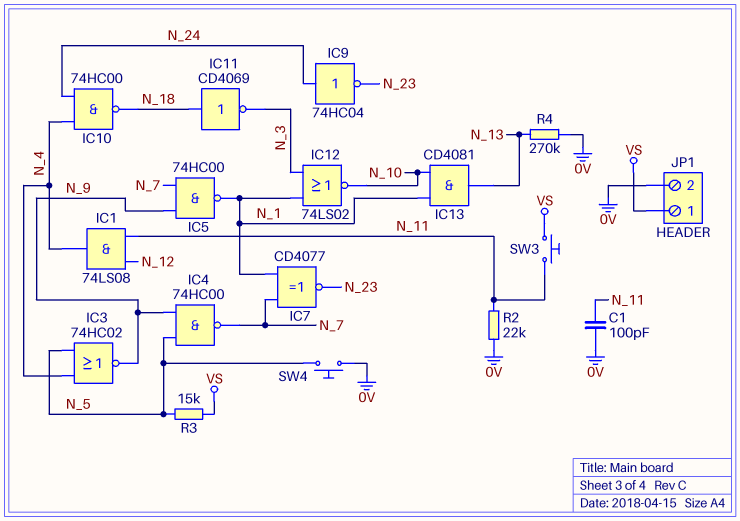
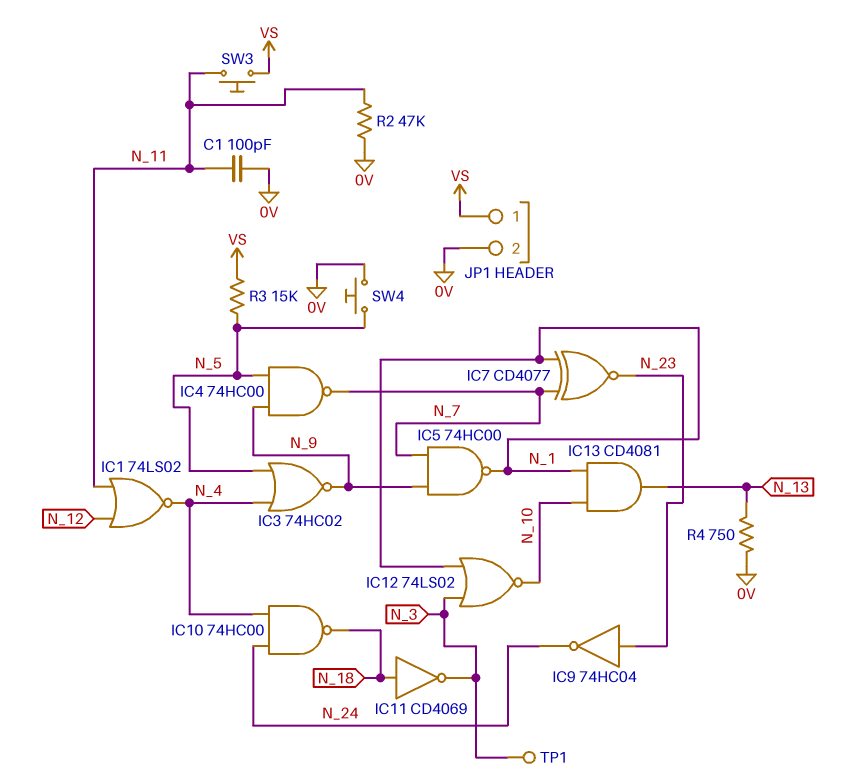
IC1: AND 74LS08 (in N_11, in N_12, out N_4) -> NOR 74LS02 (in N_11, in N_12, out N_4)
IC9: NOT 74HC04 (in N_24, out N_23) -> NOT 74HC04 (in N_23, out N_24)
R2: 22k (0V, N_11) -> 47k (0V, N_11)
R4: 270k (0V, N_13) -> 750 (0V, N_13)
TP1: none -> test point (N_3)

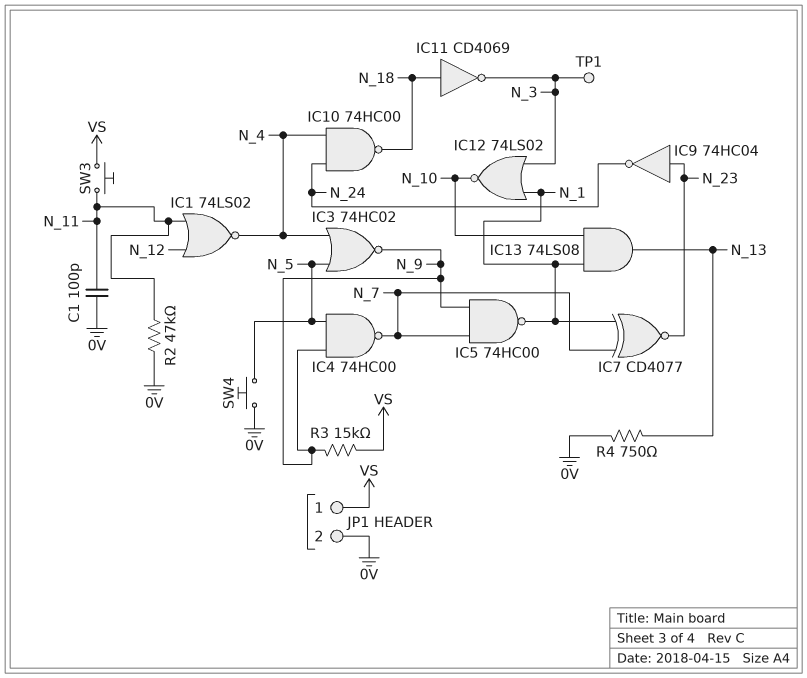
IC13: AND CD4081 (in N_1, in N_10, out N_13) -> AND 74LS08 (in N_1, in N_10, out N_13)
R3: 15k (N_5, VS) -> 15k (N_9, VS)

